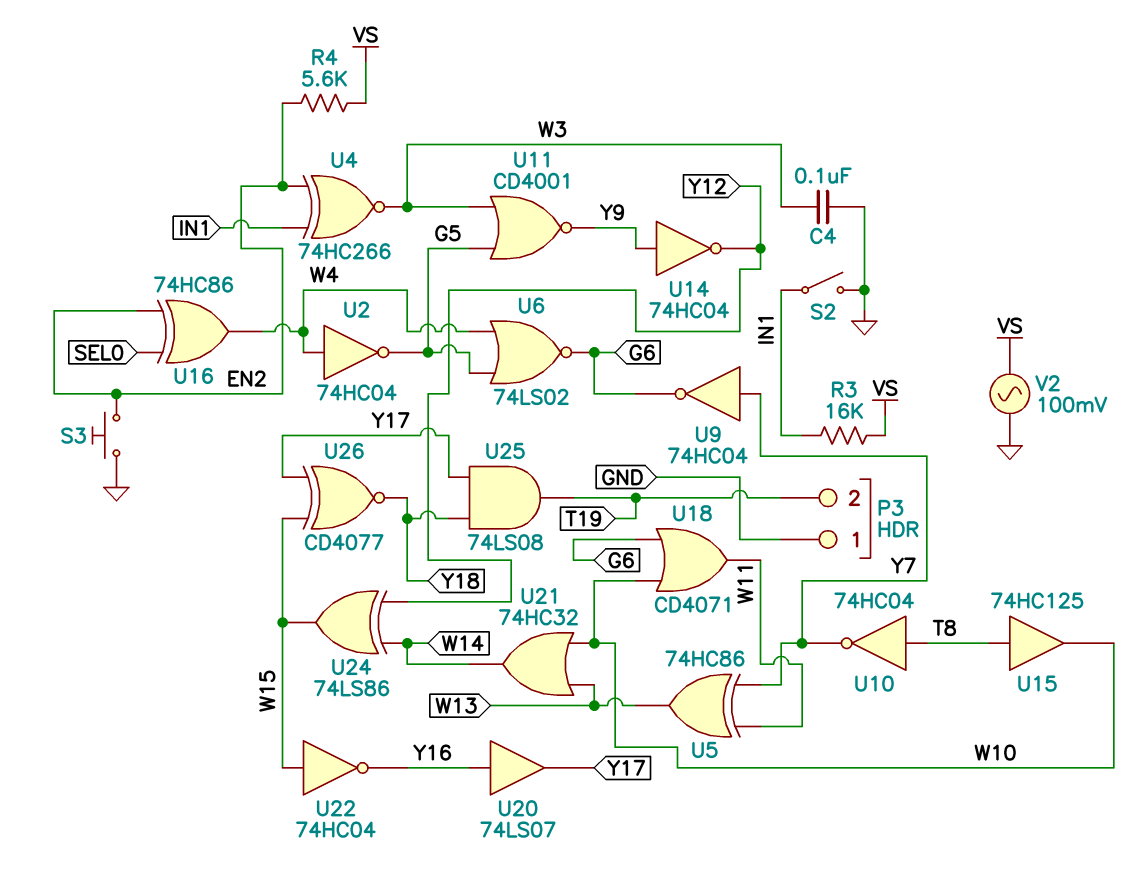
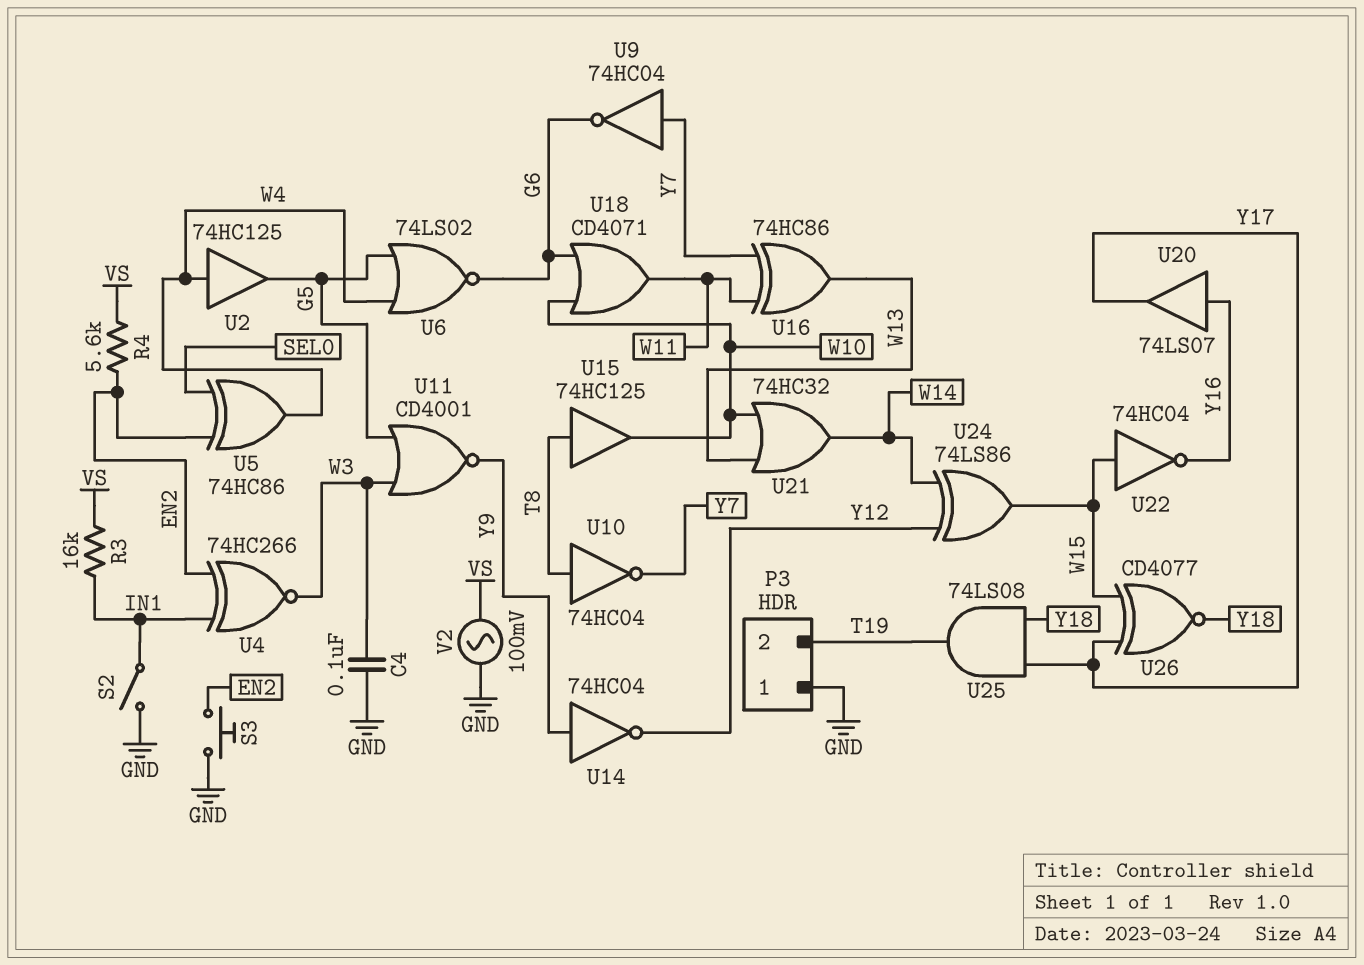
U2: NOT 74HC04 (in W4, out G5) -> buffer 74HC125 (in W4, out G5)
U5: XOR 74HC86 (in W11, in Y7, out W13) -> XOR 74HC86 (in EN2, in SEL0, out W4)
U16: XOR 74HC86 (in EN2, in SEL0, out W4) -> XOR 74HC86 (in W11, in Y7, out W13)

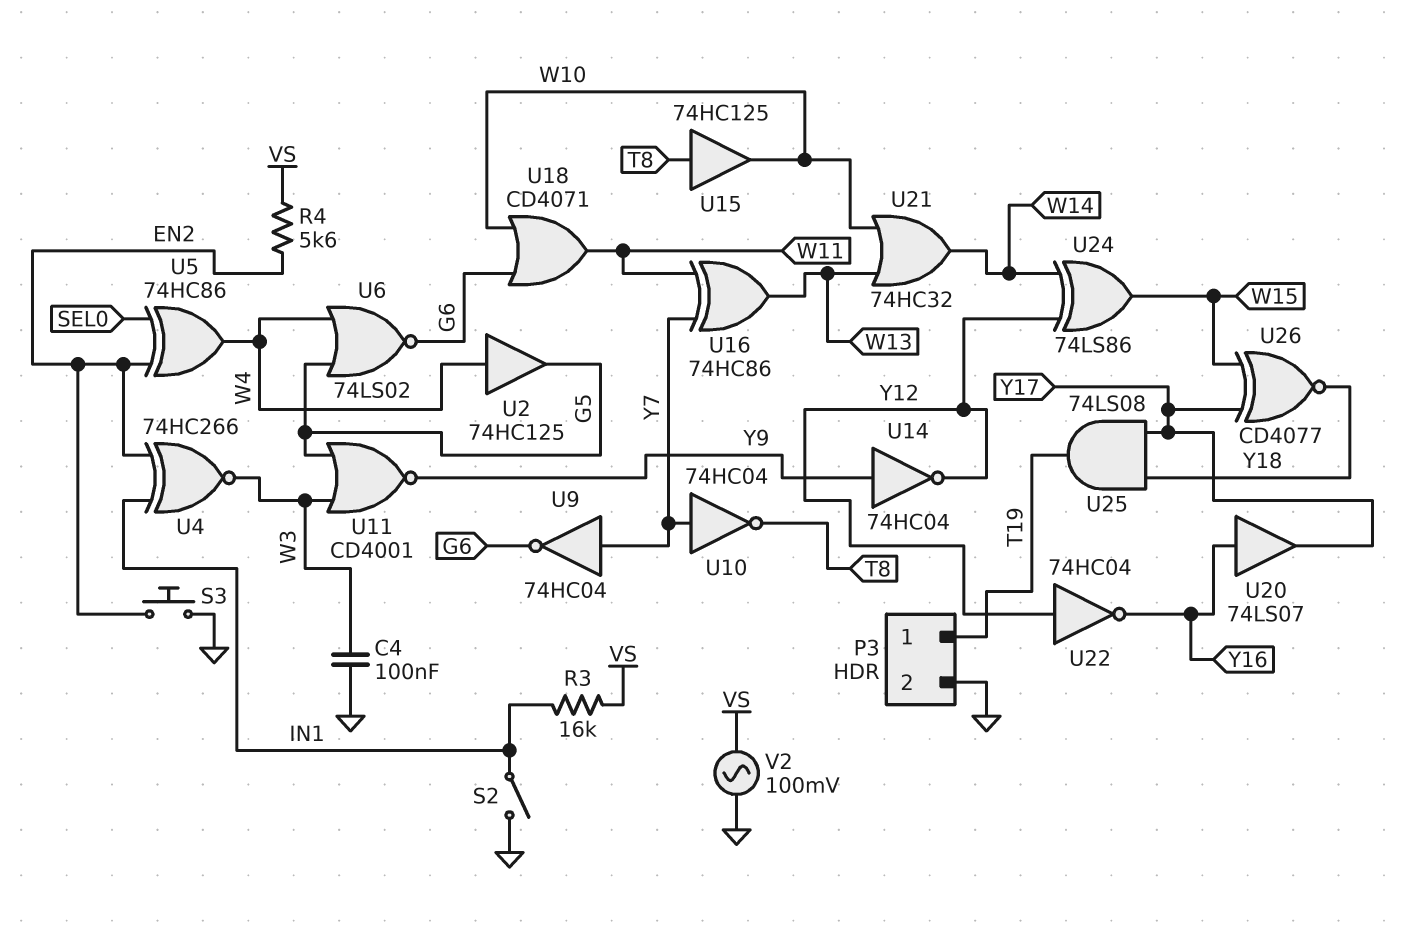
P3 pin 1: GND -> T19
P3 pin 2: T19 -> GND
U10: NOT 74HC04 (in T8, out Y7) -> NOT 74HC04 (in Y7, out T8)
U22: NOT 74HC04 (in W15, out Y16) -> NOT 74HC04 (in Y12, out Y16)

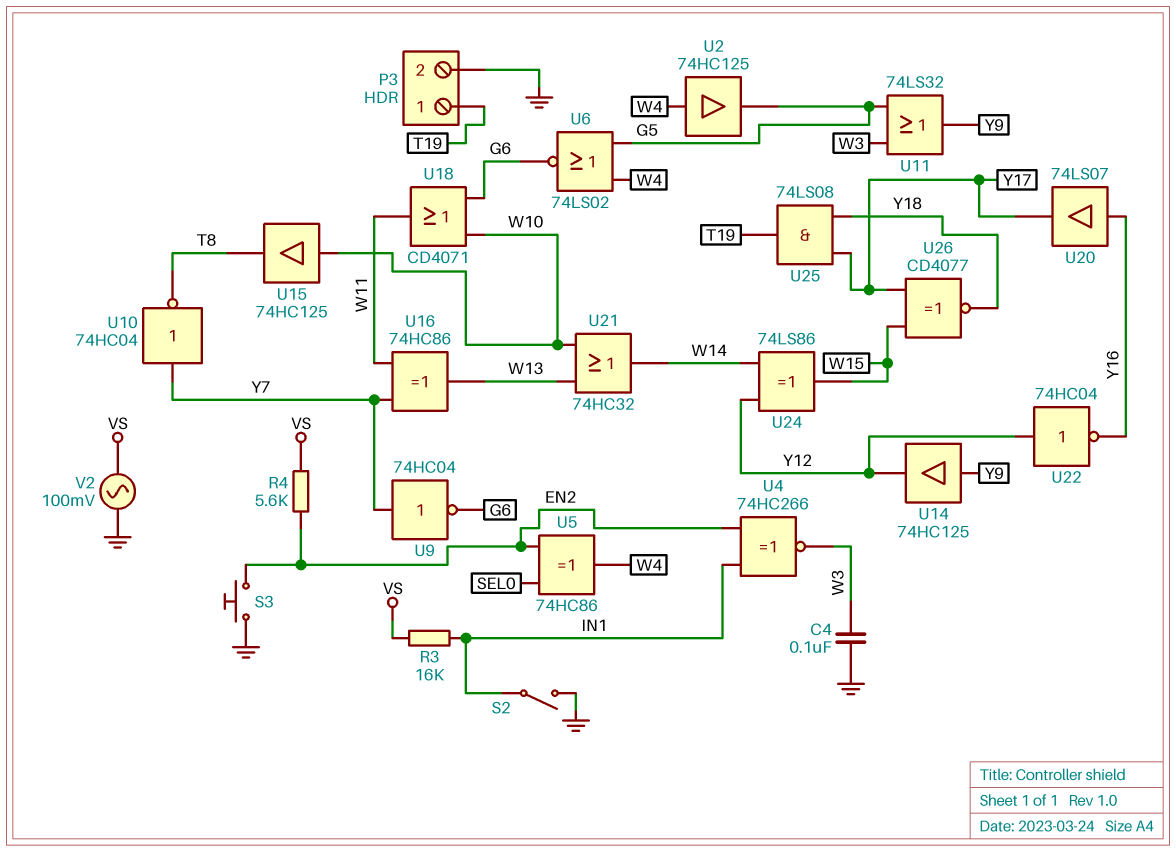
U11: NOR CD4001 (in G5, in W3, out Y9) -> OR 74LS32 (in G5, in W3, out Y9)
U14: NOT 74HC04 (in Y9, out Y12) -> buffer 74HC125 (in Y9, out Y12)
U15: buffer 74HC125 (in T8, out W10) -> buffer 74HC125 (in W10, out T8)

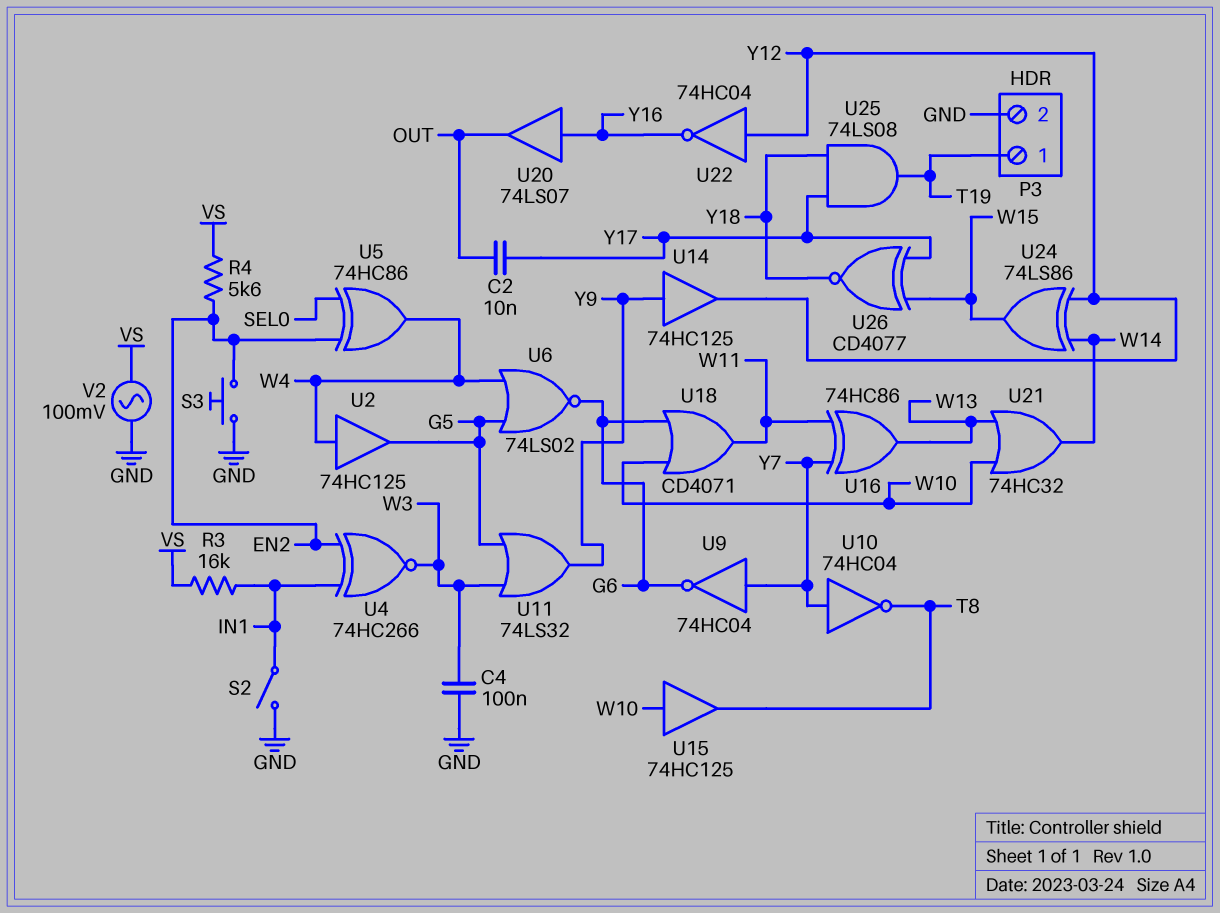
C2: none -> 10nF (OUT, Y17)
U20: buffer 74LS07 (in Y16, out Y17) -> buffer 74LS07 (in Y16, out OUT)

